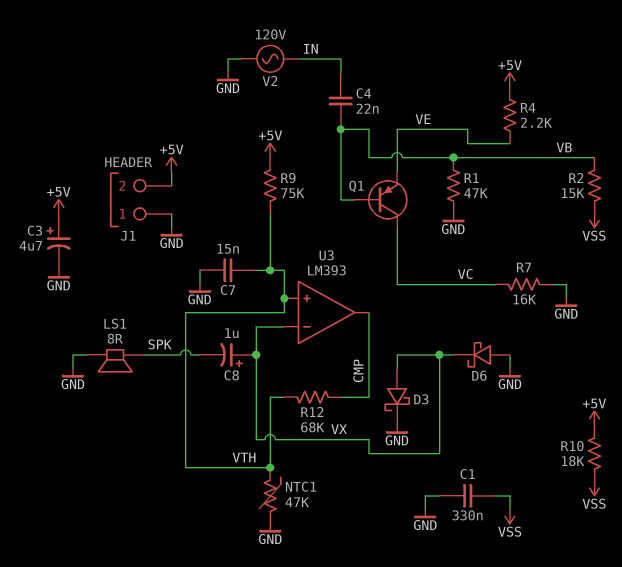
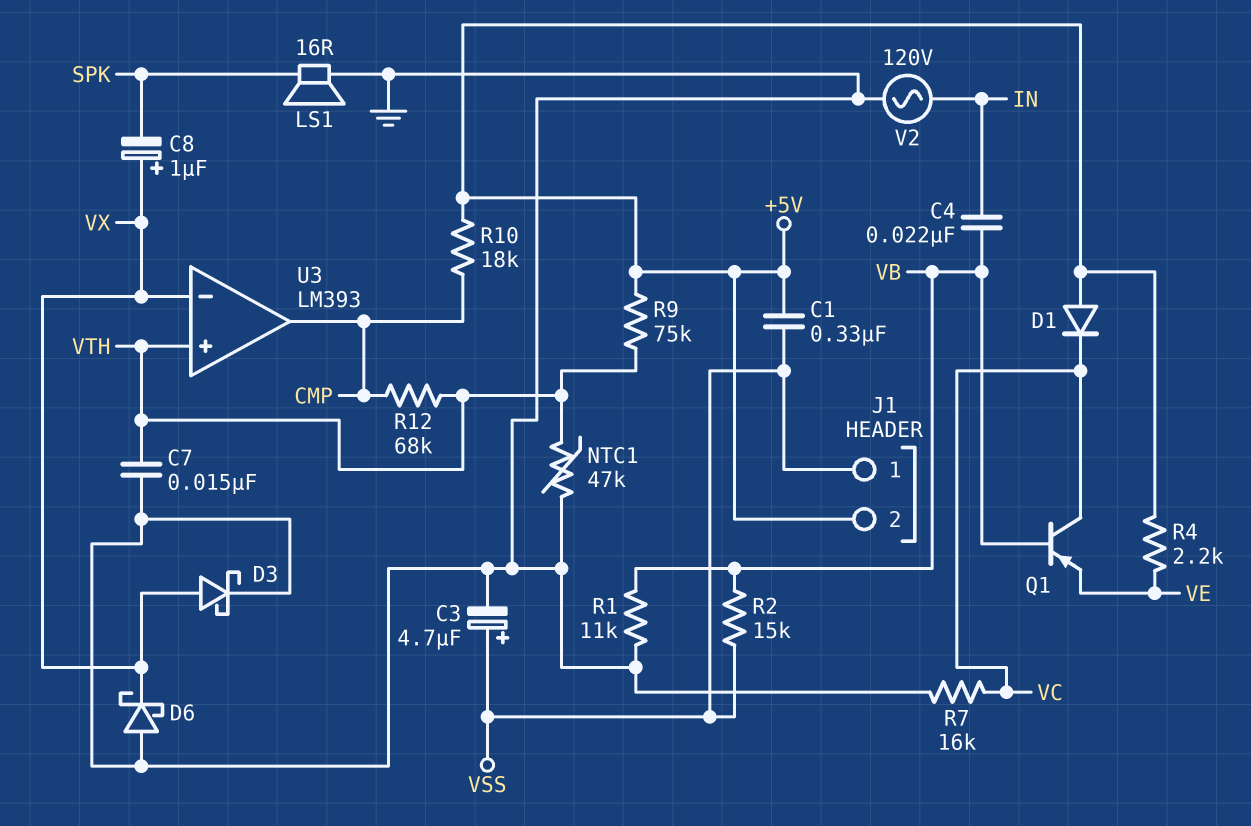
C1: 330nF (GND, VSS) -> 330nF (+5V, VSS)
C3: 4.7uF (plus +5V, minus GND) -> 4.7uF (plus VSS, minus GND)
D1: none -> diode (A +5V, K VC)
J1 pin 1: GND -> VSS
LS1: speaker 8R (GND, SPK) -> speaker 16R (GND, SPK)
R1: 47k (GND, VB) -> 11k (GND, VB)
R10: 18k (+5V, VSS) -> 18k (+5V, CMP)

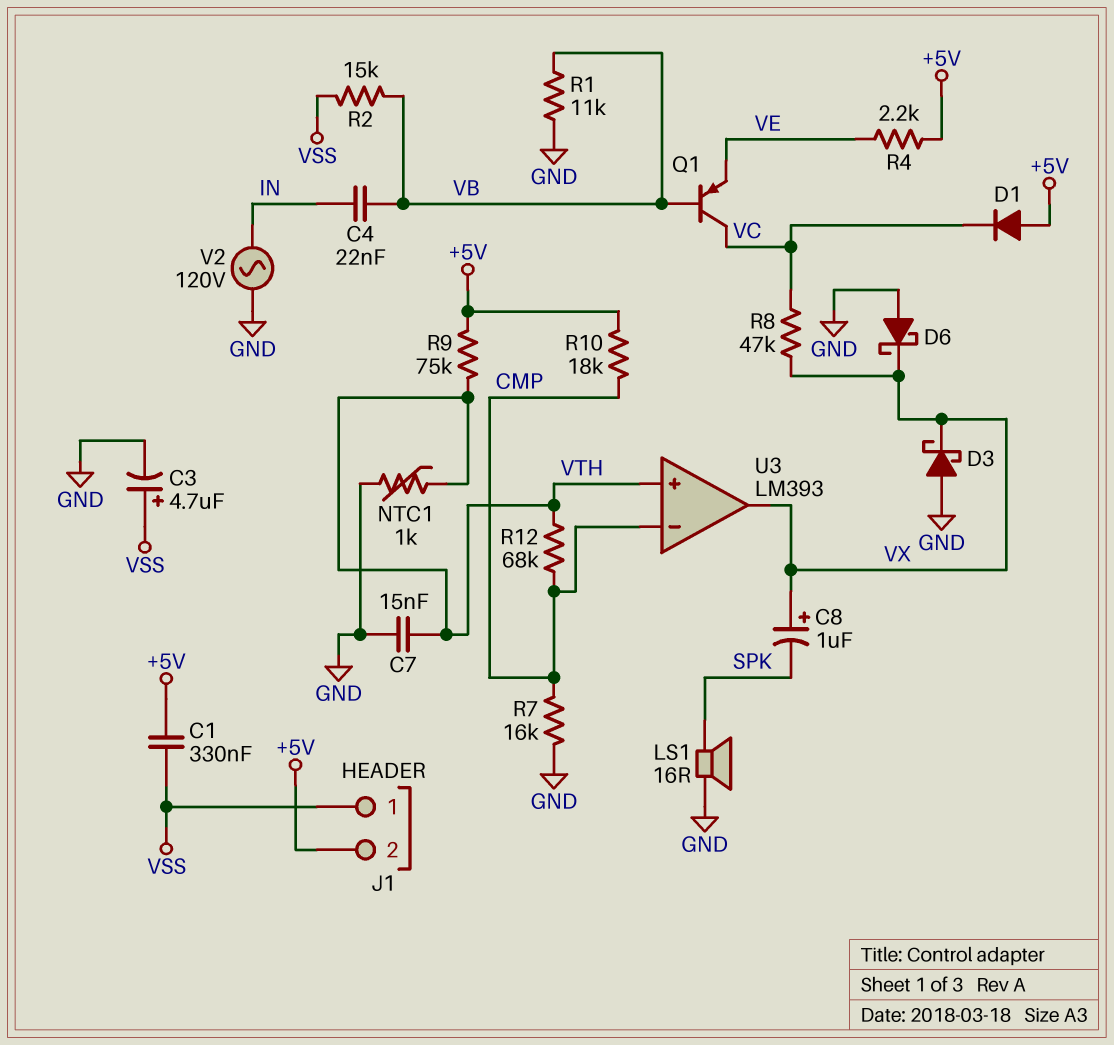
D3: schottky (A VX, K GND) -> schottky (A GND, K VX)
NTC1: 47k (GND, VTH) -> 1k (GND, VTH)
R7: 16k (GND, VC) -> 16k (CMP, GND)
R8: none -> 47k (VC, VX)
U3 pin in-: VX -> CMP
U3 pin out: CMP -> VX

